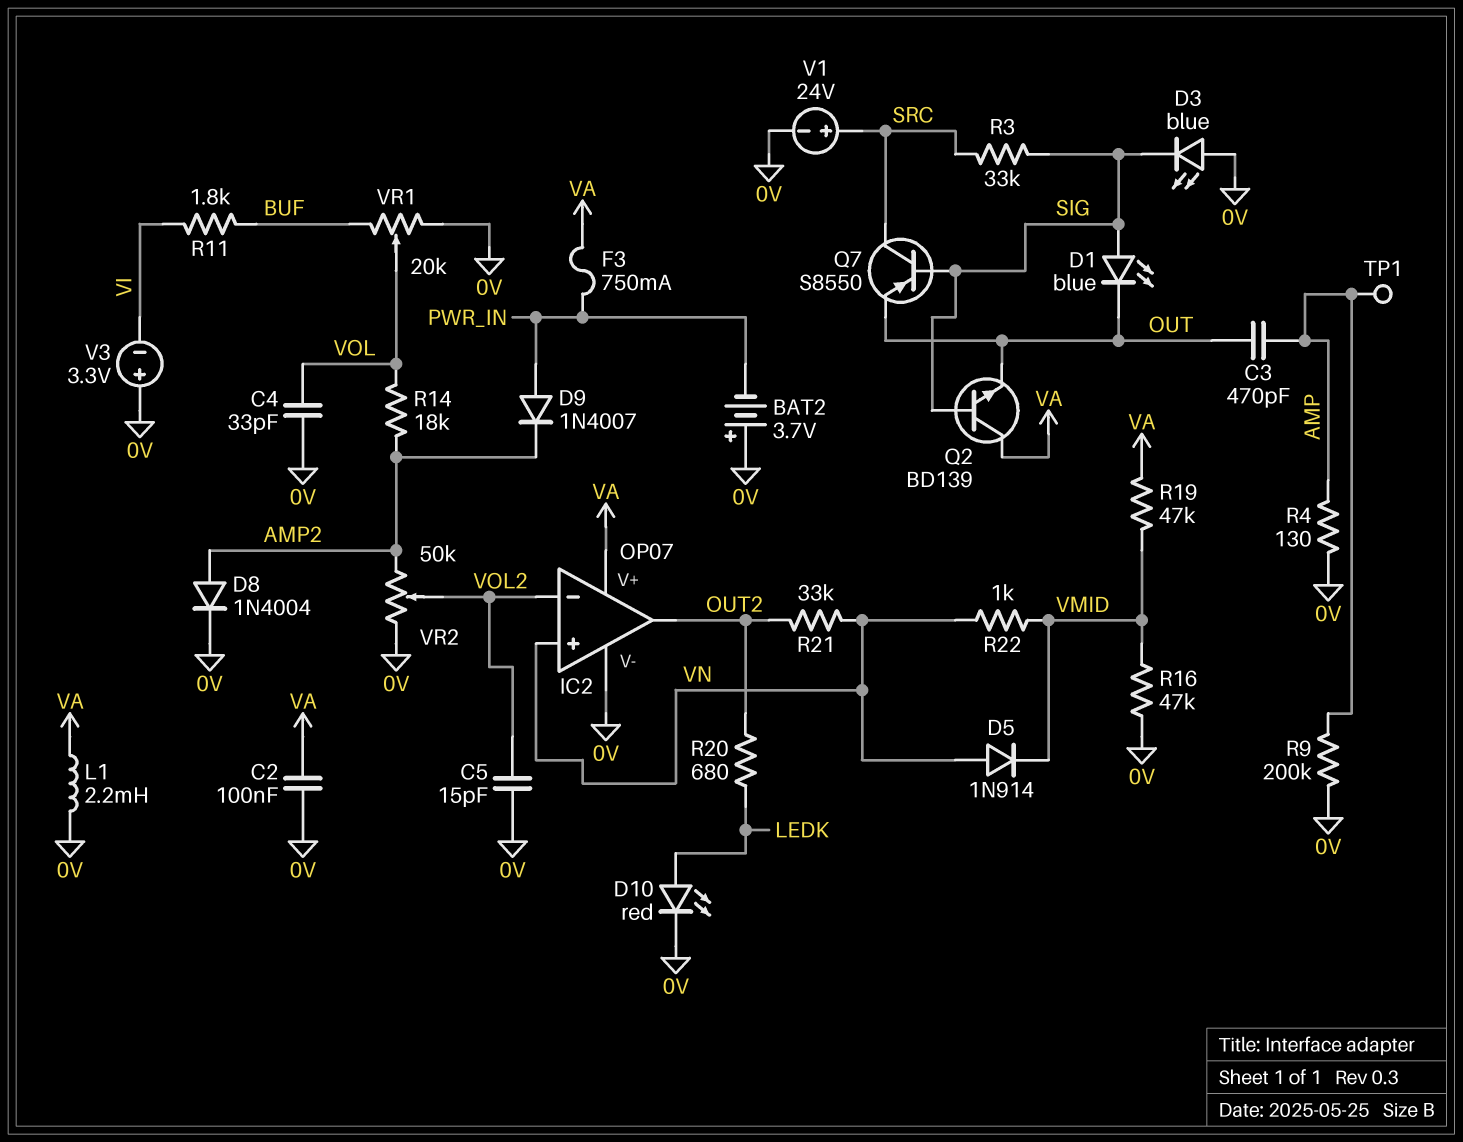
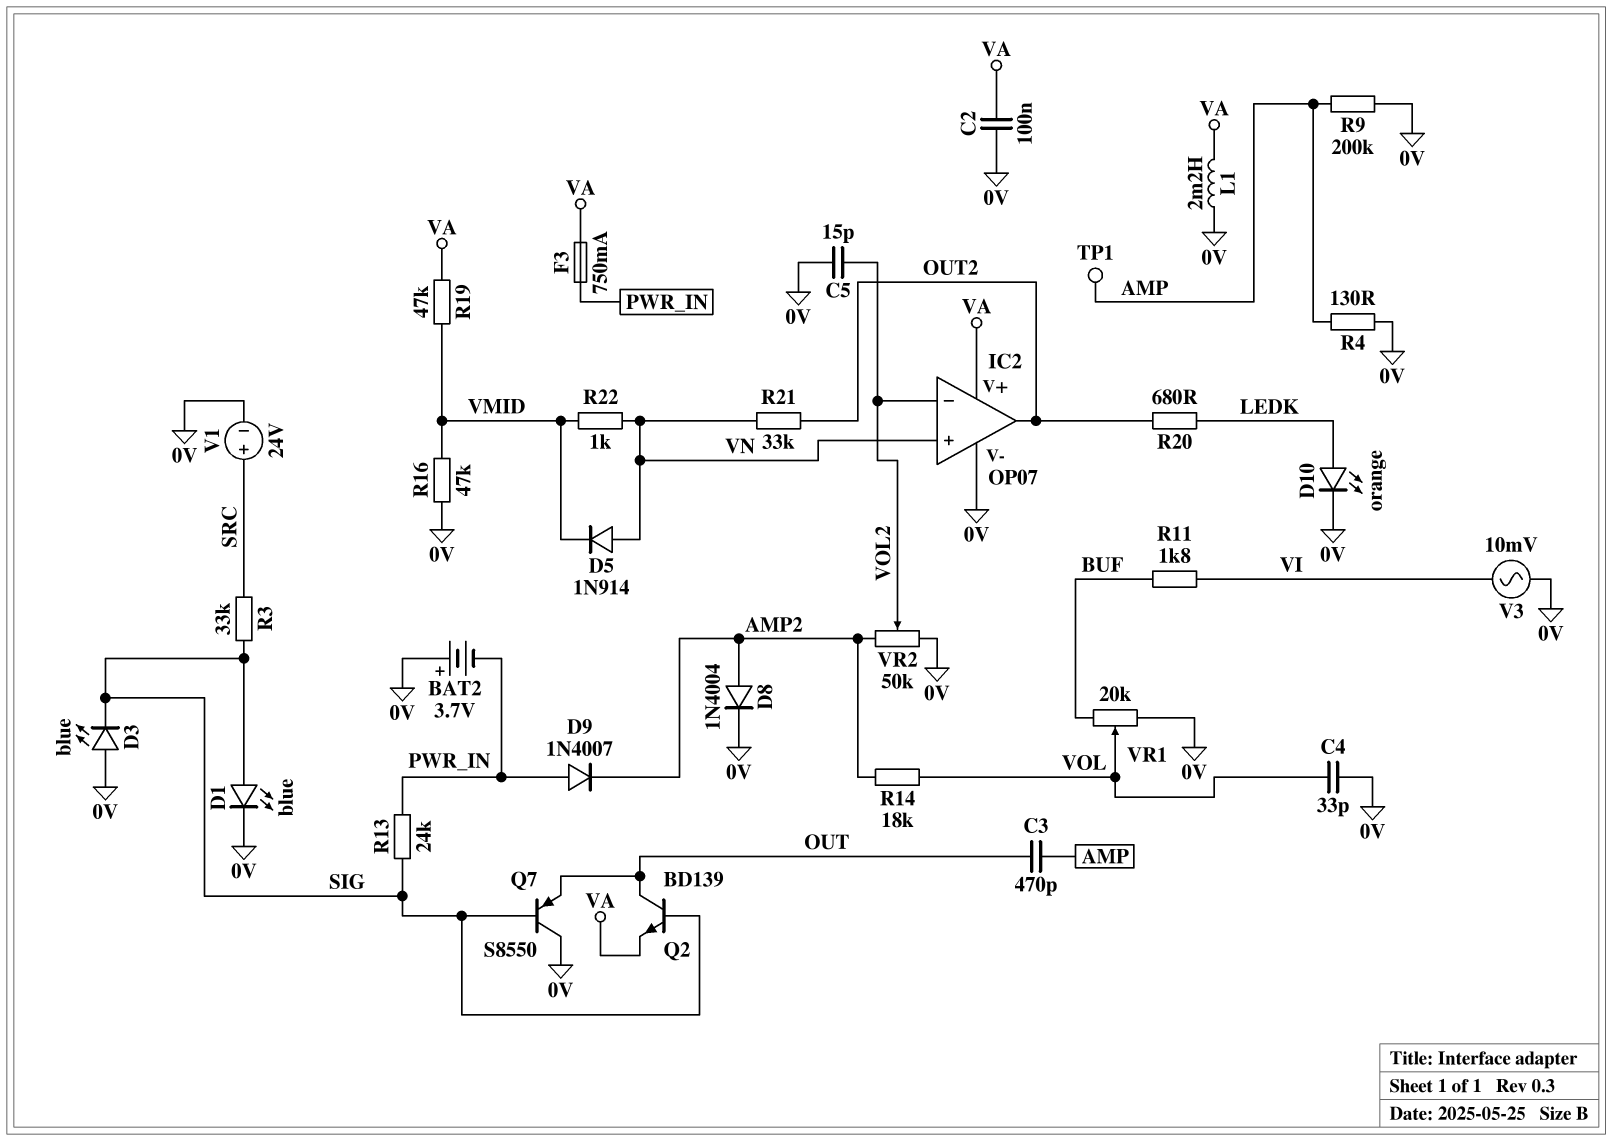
D1: LED blue (A SIG, K OUT) -> LED blue (A SIG, K 0V)
D10: LED red (A LEDK, K 0V) -> LED orange (A LEDK, K 0V)
Q2: NPN BD139 (B SIG, C VA, E OUT) -> NPN BD139 (B SIG, C OUT, E VA)
Q7: PNP S8550 (B SIG, C SRC, E OUT) -> PNP S8550 (B SIG, C 0V, E OUT)
R13: none -> 24k (PWR_IN, SIG)
V3: 3.3V (plus 0V, minus VI) -> AC 10mV (0V, VI)

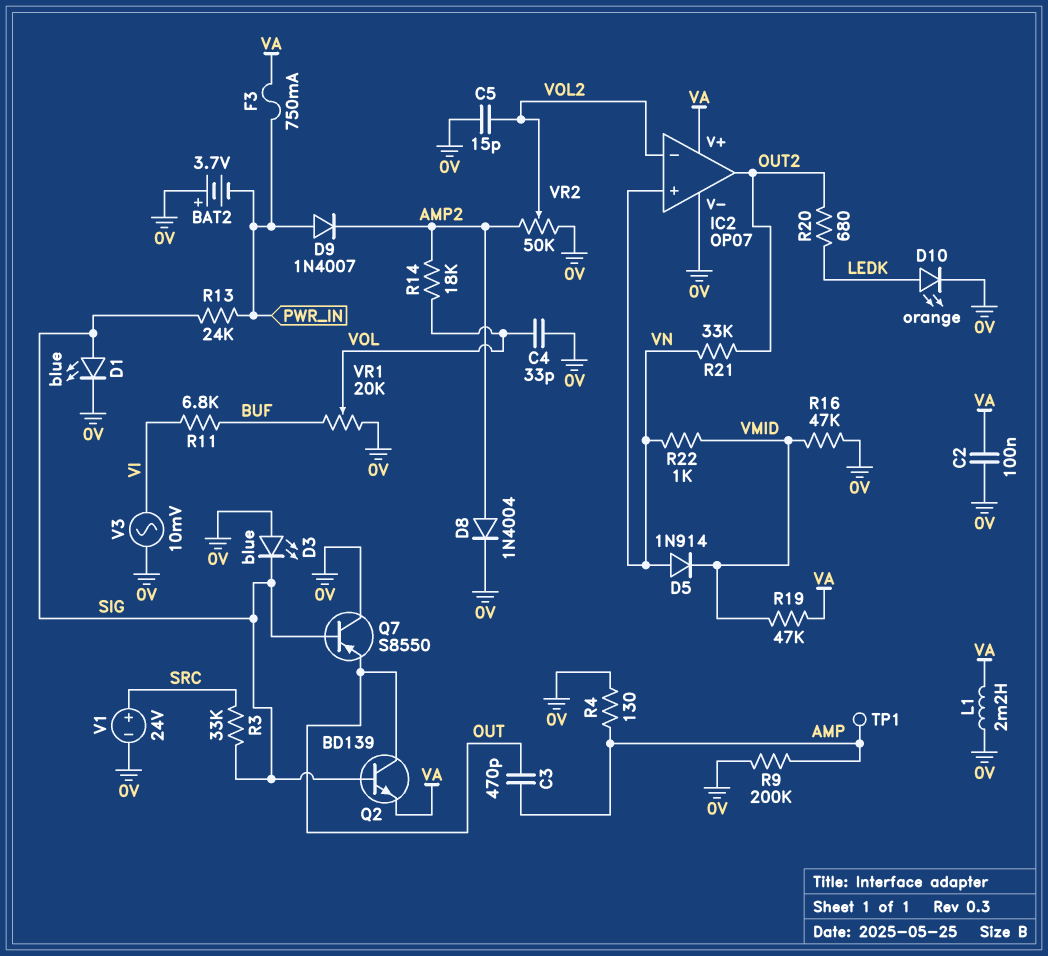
R11: 1.8k (BUF, VI) -> 6.8k (BUF, VI)

